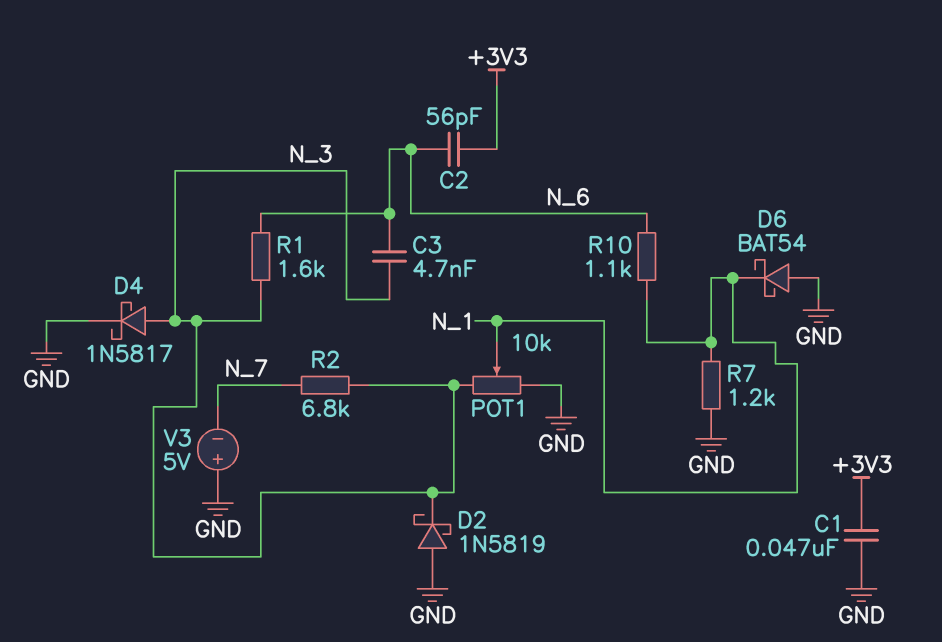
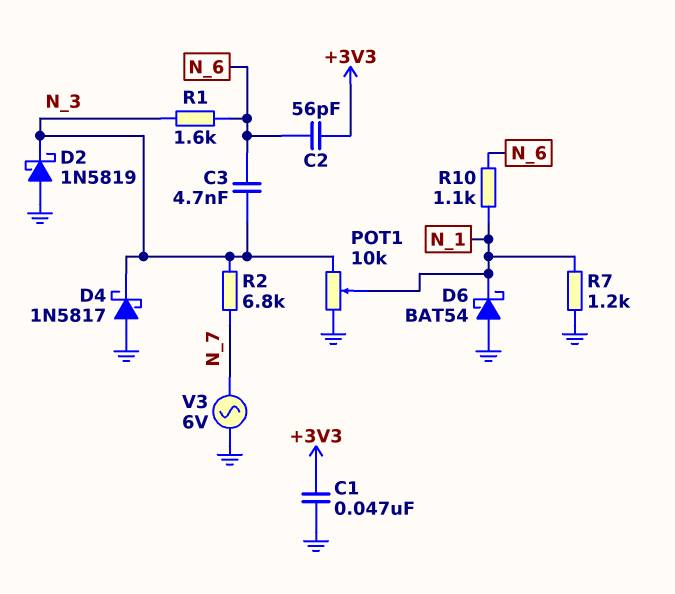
D4: schottky 1N5817 (A N_3, K GND) -> schottky 1N5817 (A GND, K N_3)
V3: 5V (plus GND, minus N_7) -> AC 6V (GND, N_7)

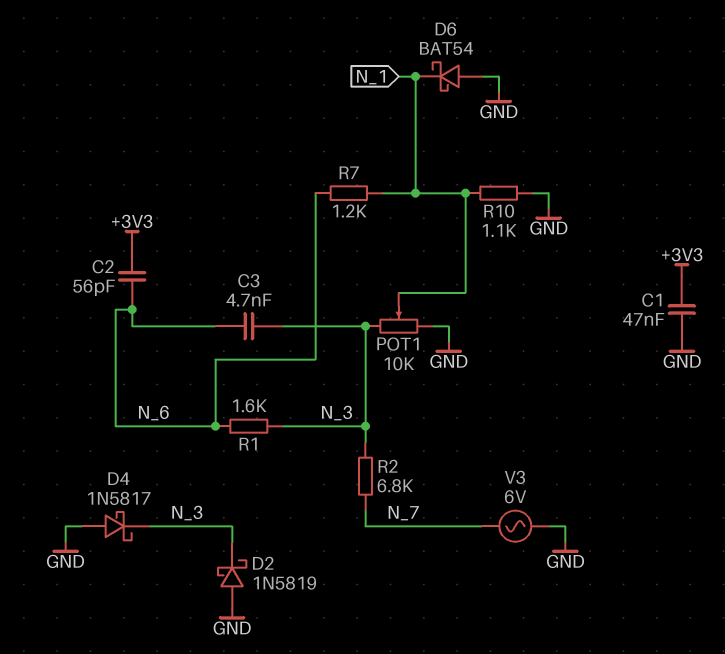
R7: 1.2k (GND, N_1) -> 1.2k (N_1, N_6)
R10: 1.1k (N_1, N_6) -> 1.1k (GND, N_1)

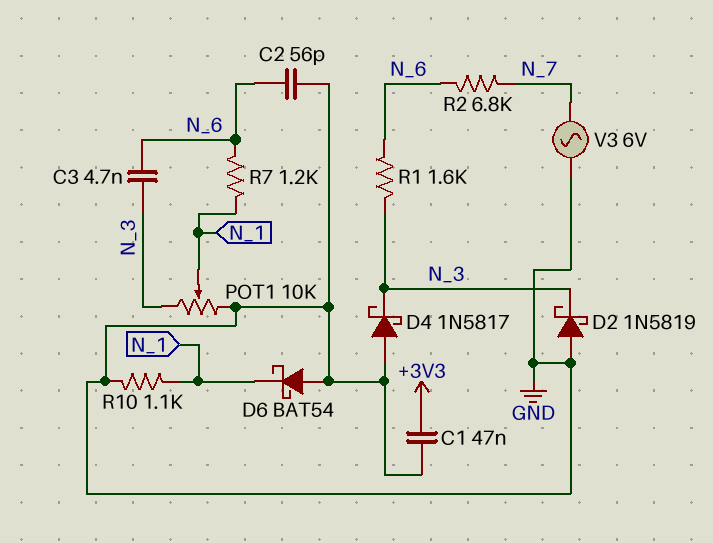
C2: 56pF (+3V3, N_6) -> 56pF (GND, N_6)
R2: 6.8k (N_3, N_7) -> 6.8k (N_6, N_7)

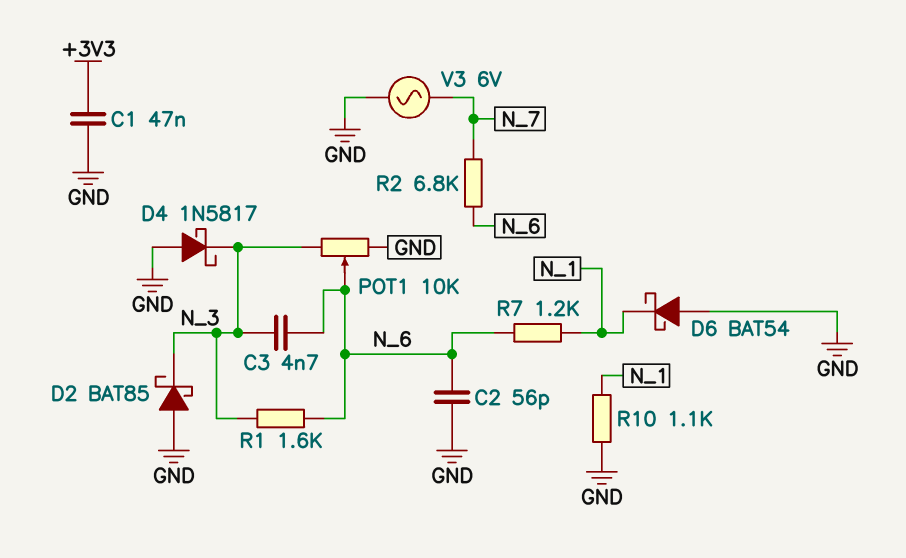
D2: schottky 1N5819 (A GND, K N_3) -> schottky BAT85 (A GND, K N_3)
POT1: 10k (GND, N_3, wiper N_1) -> 10k (GND, N_3, wiper N_6)

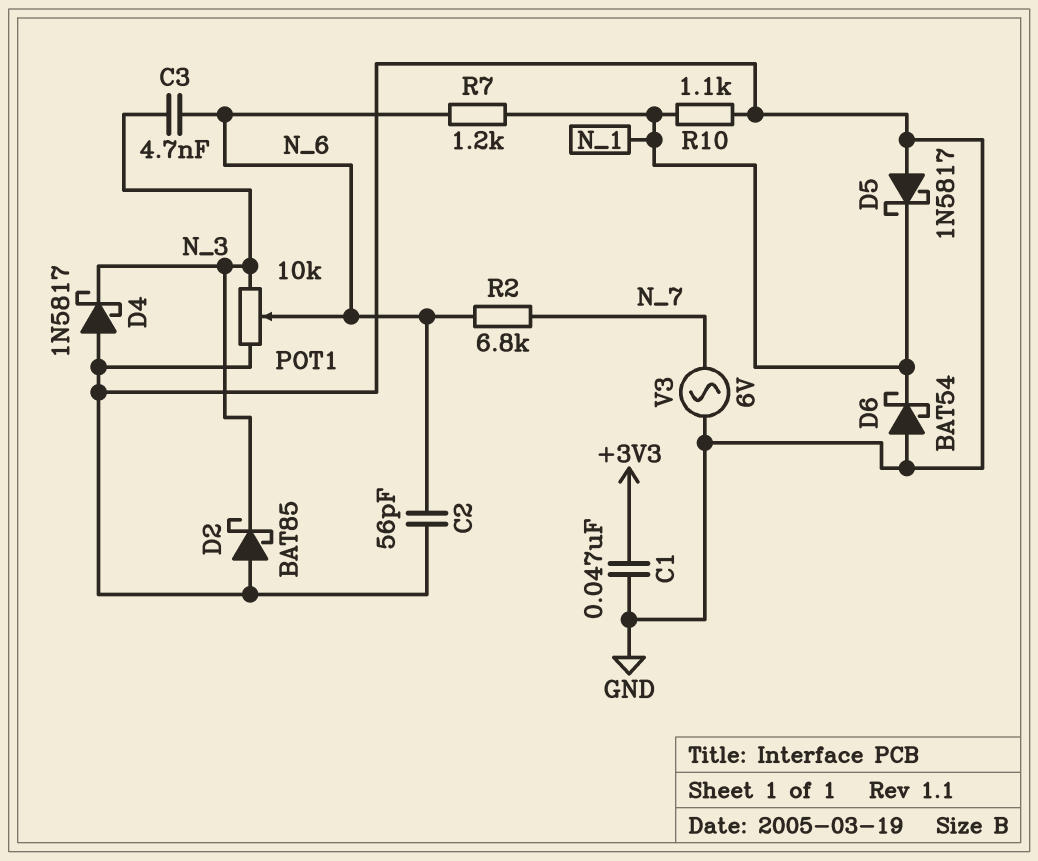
D5: none -> schottky 1N5817 (A GND, K N_1)
R1: 1.6k (N_3, N_6) -> none

